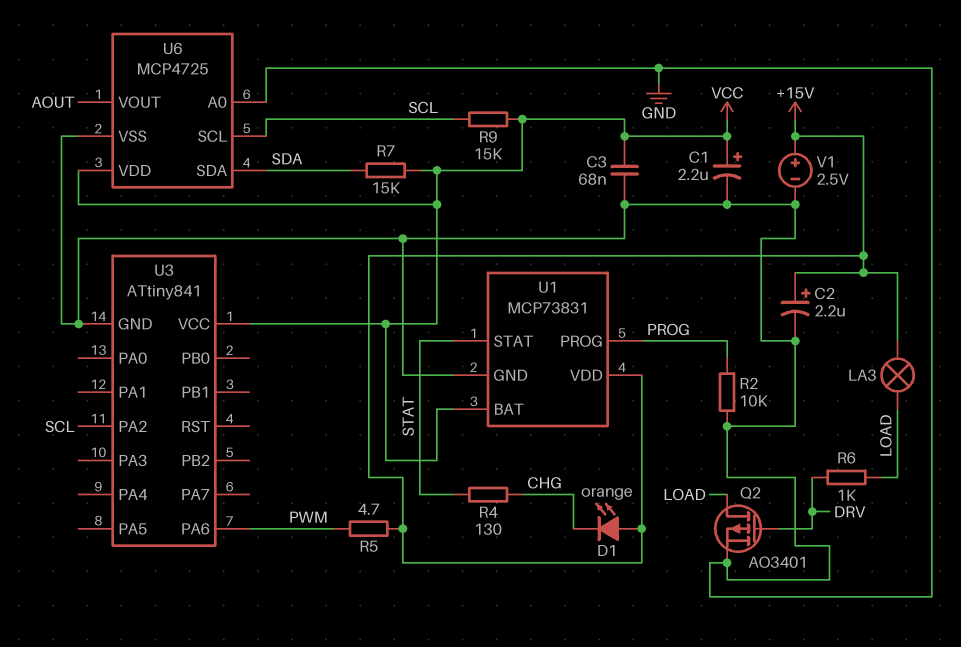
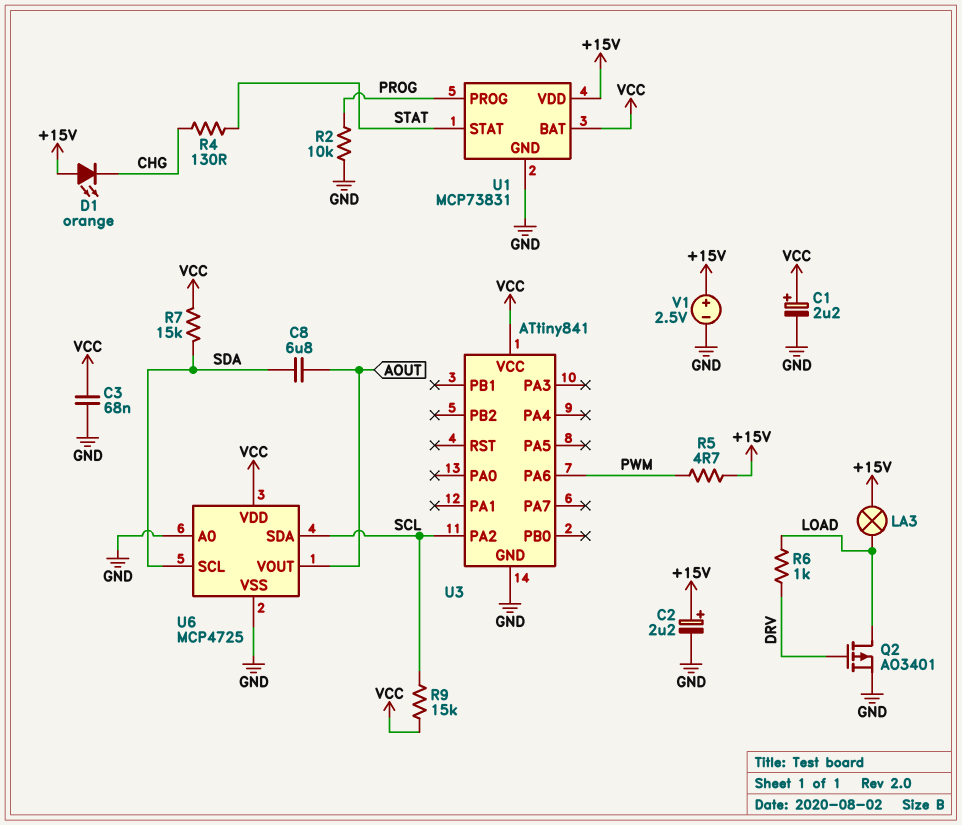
C8: none -> 6.8uF (AOUT, SDA)
U6 pin SCL: SCL -> SDA
U6 pin SDA: SDA -> SCL

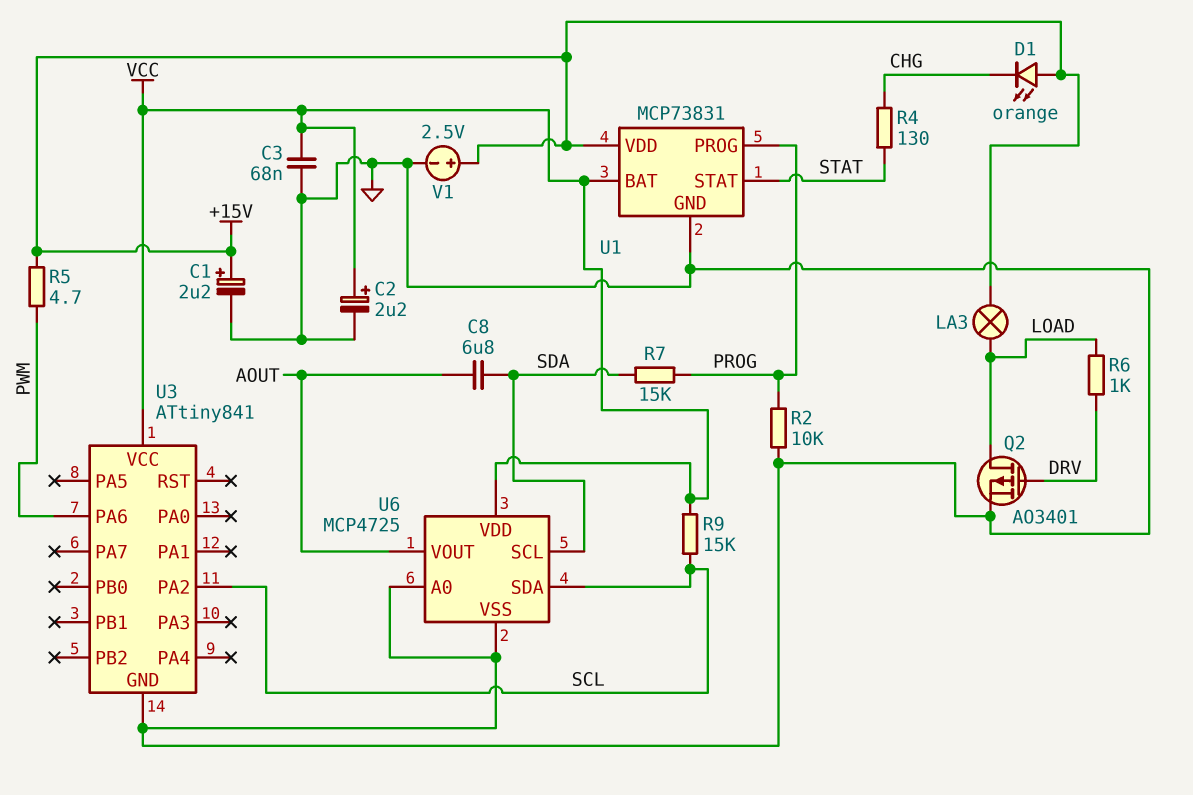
C1: 2.2uF (plus VCC, minus GND) -> 2.2uF (plus +15V, minus GND)
C2: 2.2uF (plus +15V, minus GND) -> 2.2uF (plus VCC, minus GND)
R7: 15k (SDA, VCC) -> 15k (PROG, SDA)

